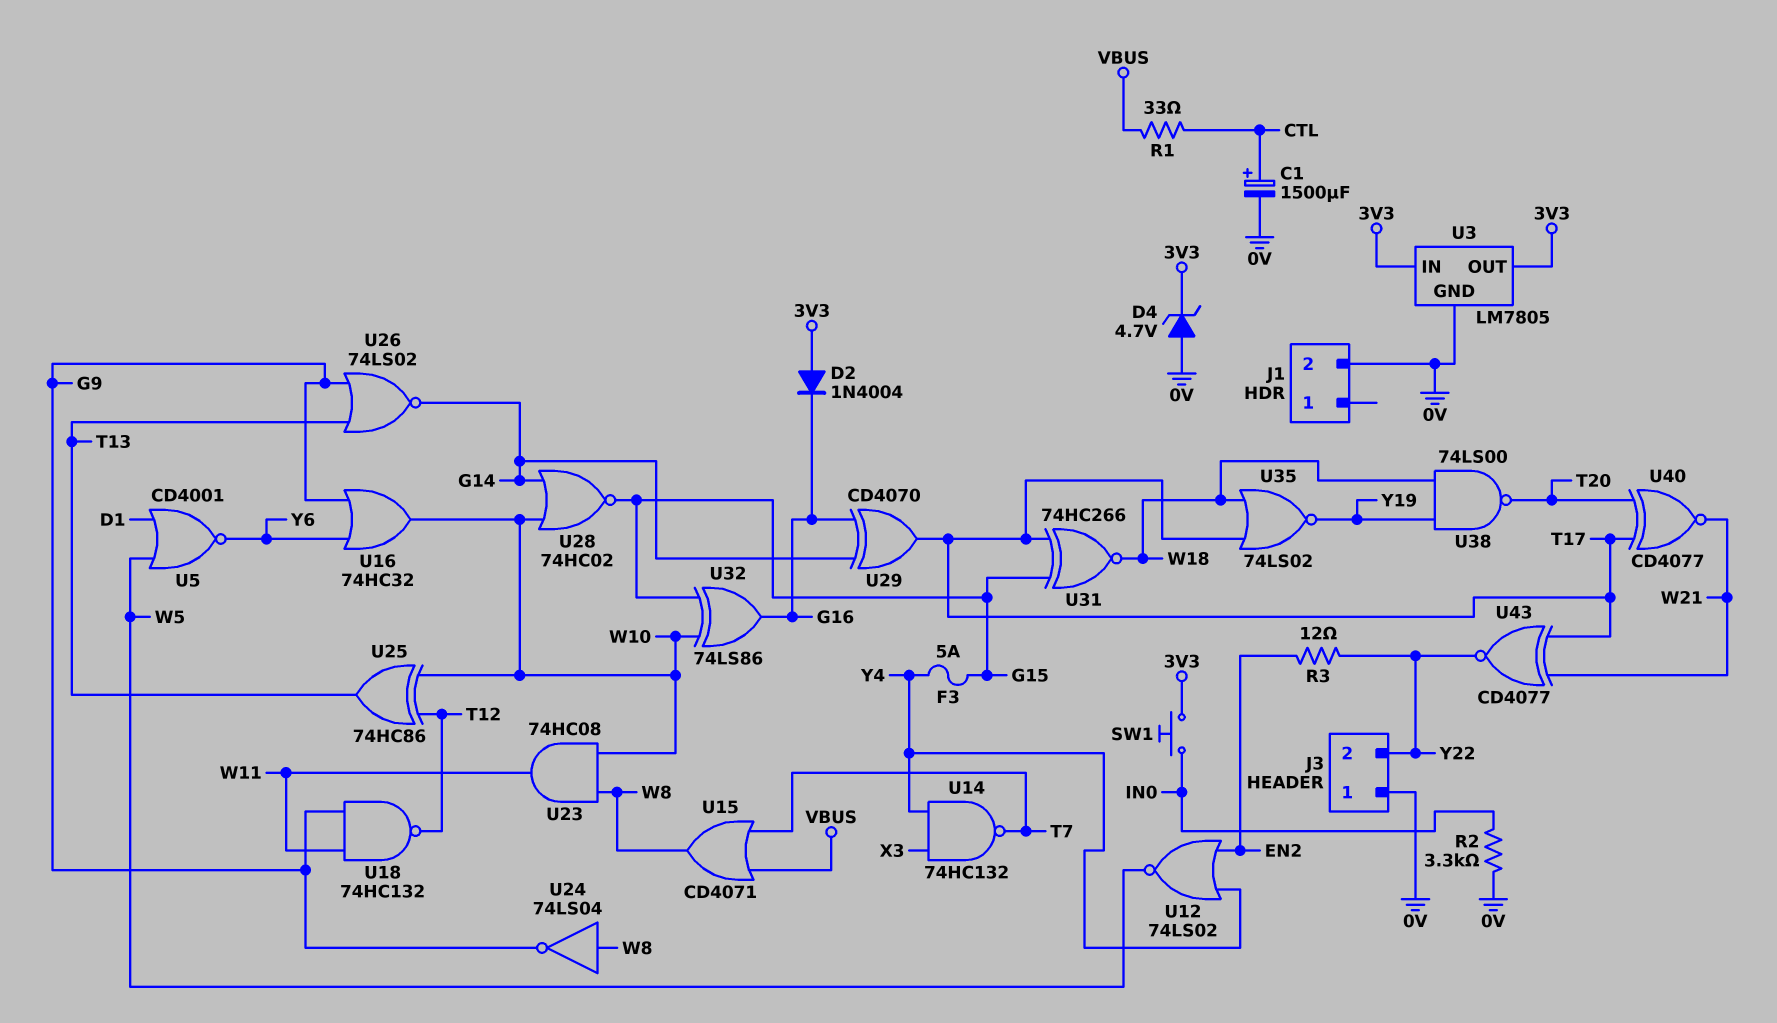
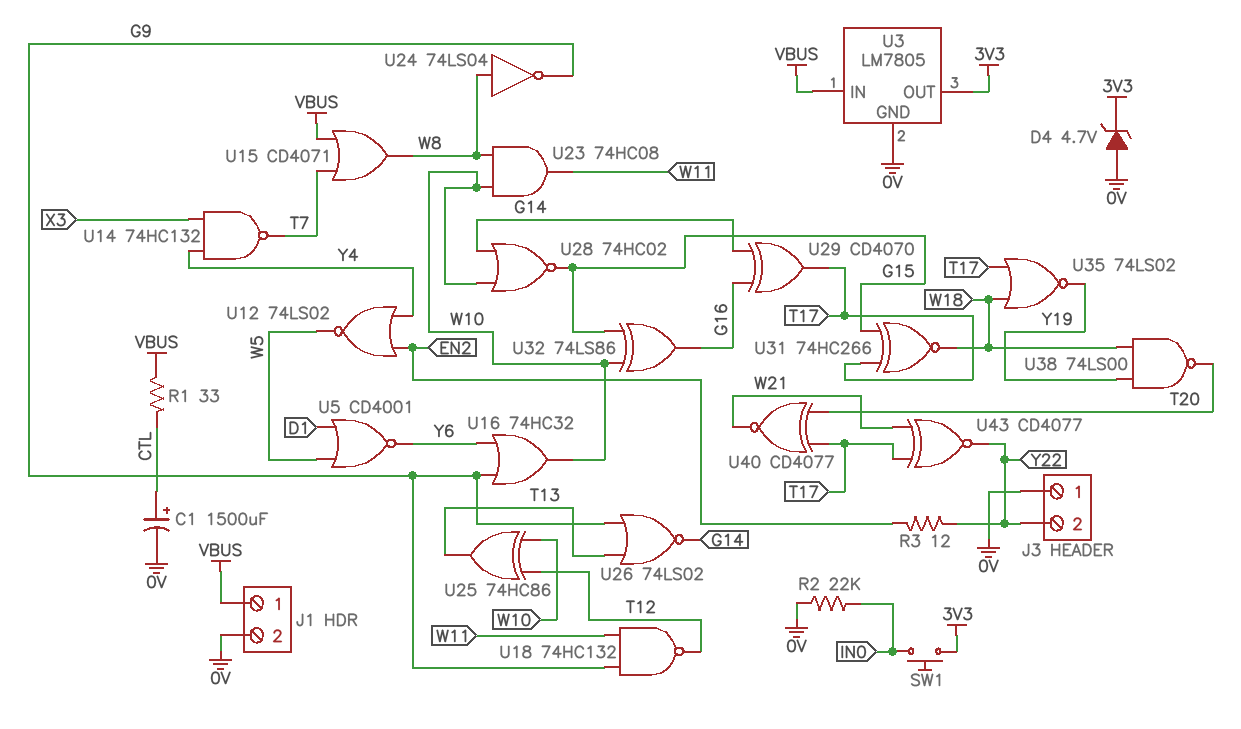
D2: diode 1N4004 (A 3V3, K G16) -> none
F3: 5A (G15, Y4) -> none
J1 pin 1: none -> VBUS
R2: 3.3k (0V, IN0) -> 22k (0V, IN0)
U3 pin IN: 3V3 -> VBUS

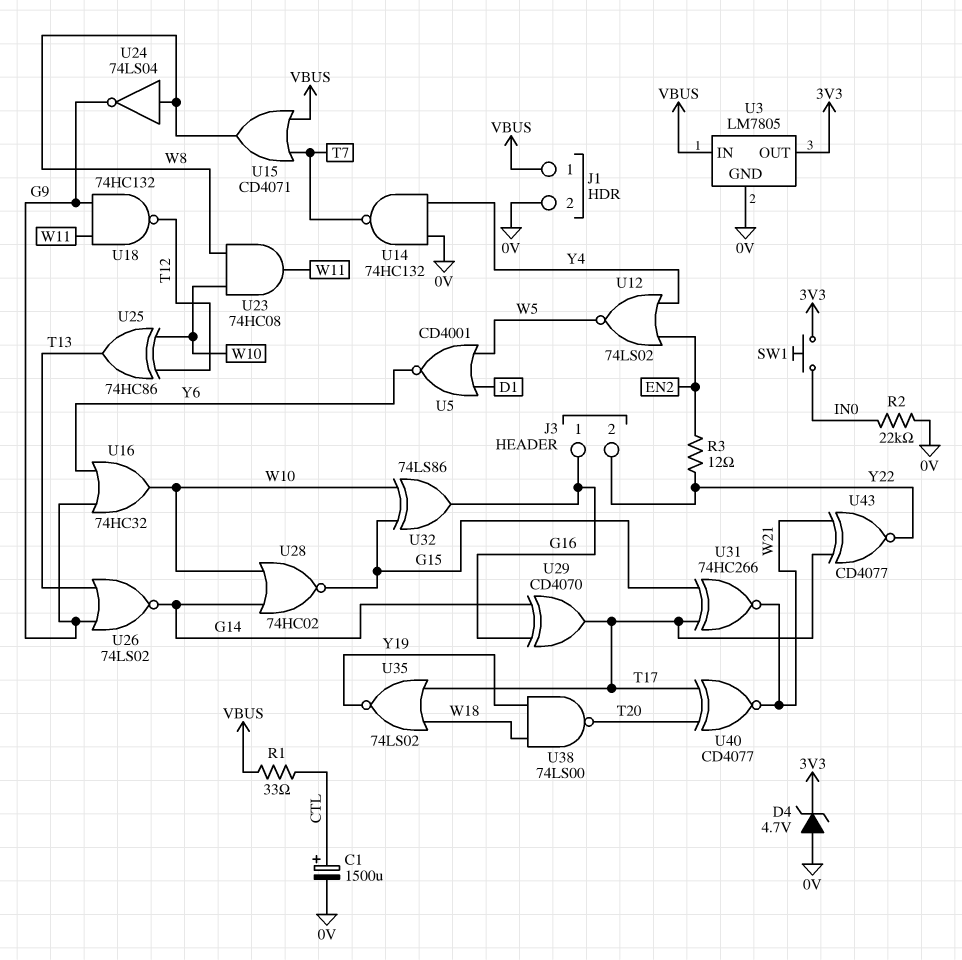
J3 pin 1: 0V -> G16
U14: NAND 74HC132 (in X3, in Y4, out T7) -> NAND 74HC132 (in 0V, in Y4, out T7)
U31: XNOR 74HC266 (in G15, in T17, out W18) -> XNOR 74HC266 (in G15, in T17, out W21)

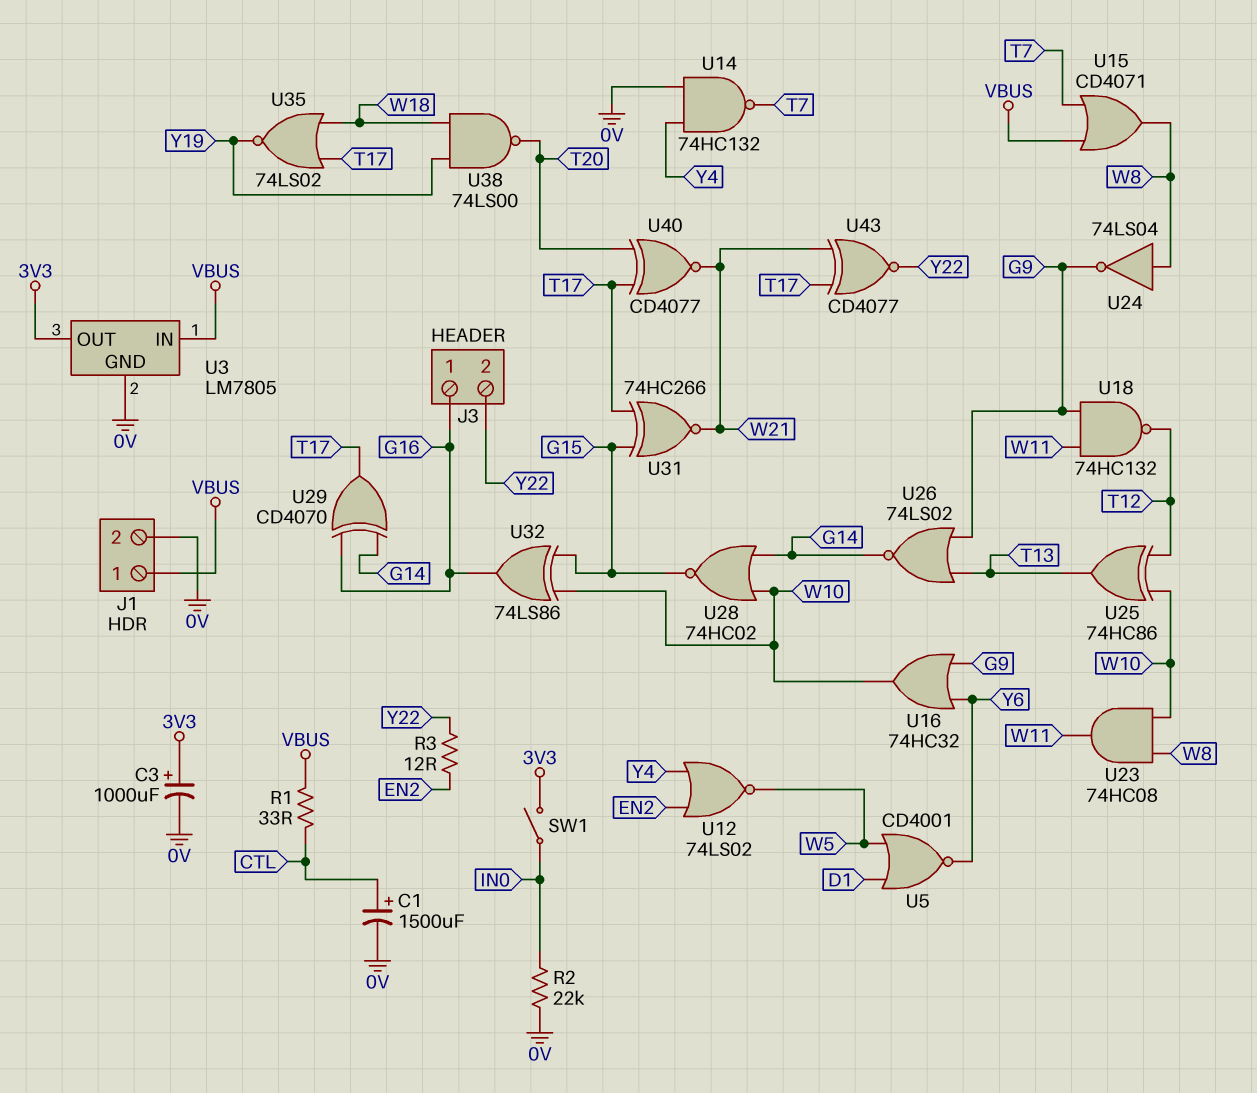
C3: none -> 1000uF (plus 3V3, minus 0V)
D4: zener 4.7V (A 0V, K 3V3) -> none
SW1: button (3V3, IN0) -> switch (3V3, IN0)

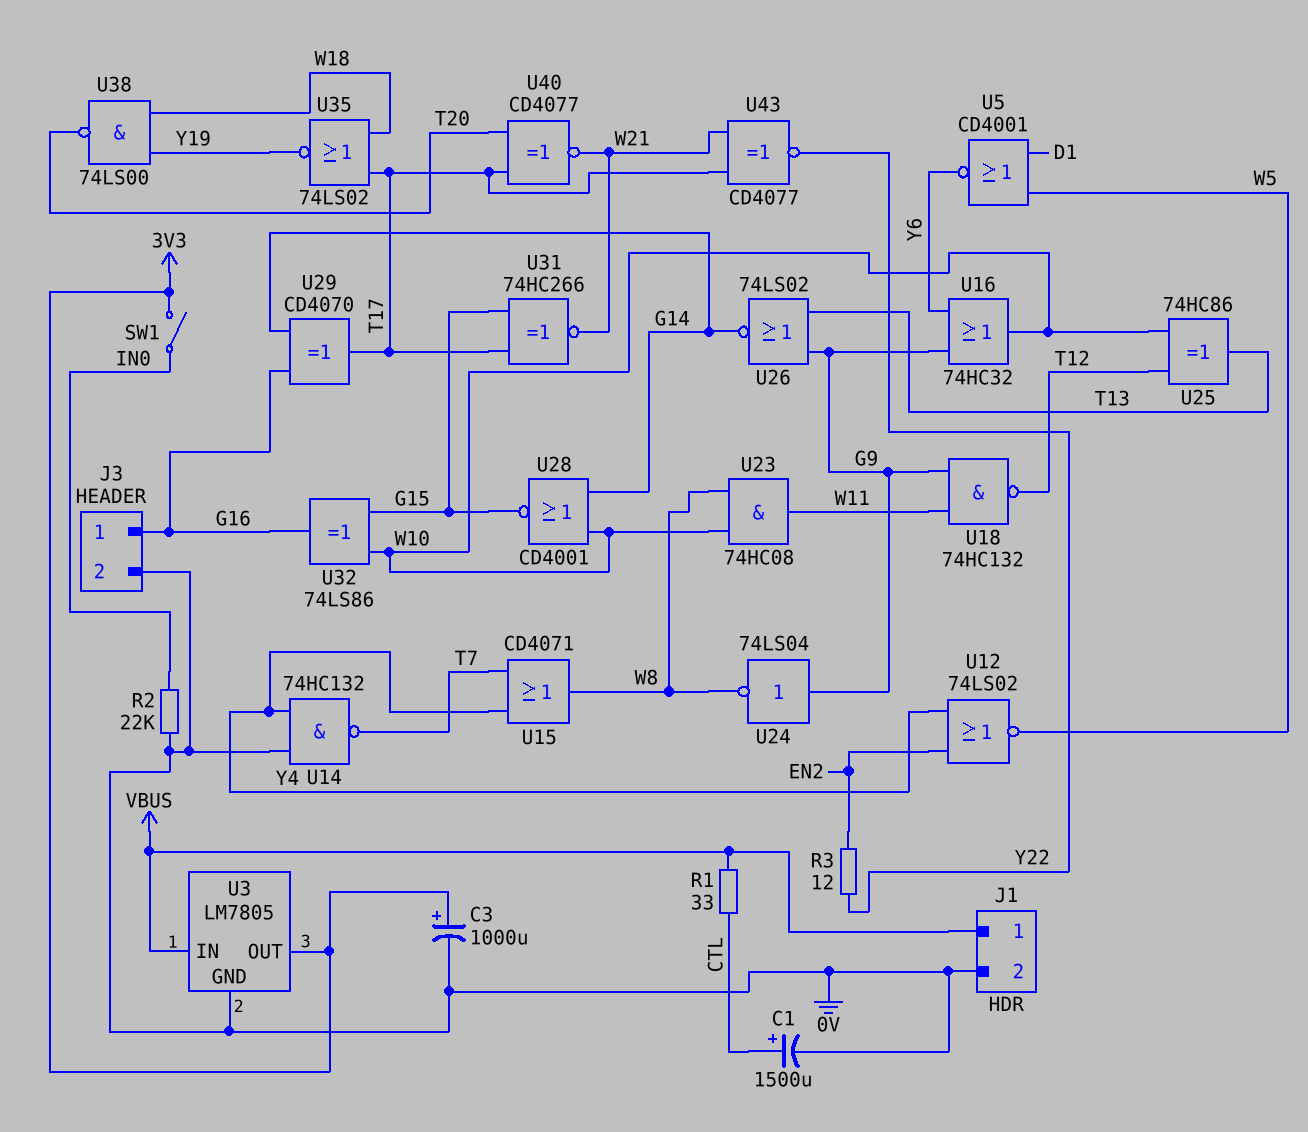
J3 pin 2: Y22 -> 0V
U15: OR CD4071 (in T7, in VBUS, out W8) -> OR CD4071 (in T7, in Y4, out W8)
U24: NOT 74LS04 (in W8, out G9) -> NOT 74LS04 (in G9, out W8)
U28: NOR 74HC02 (in G14, in W10, out G15) -> NOR CD4001 (in G14, in W10, out G15)

